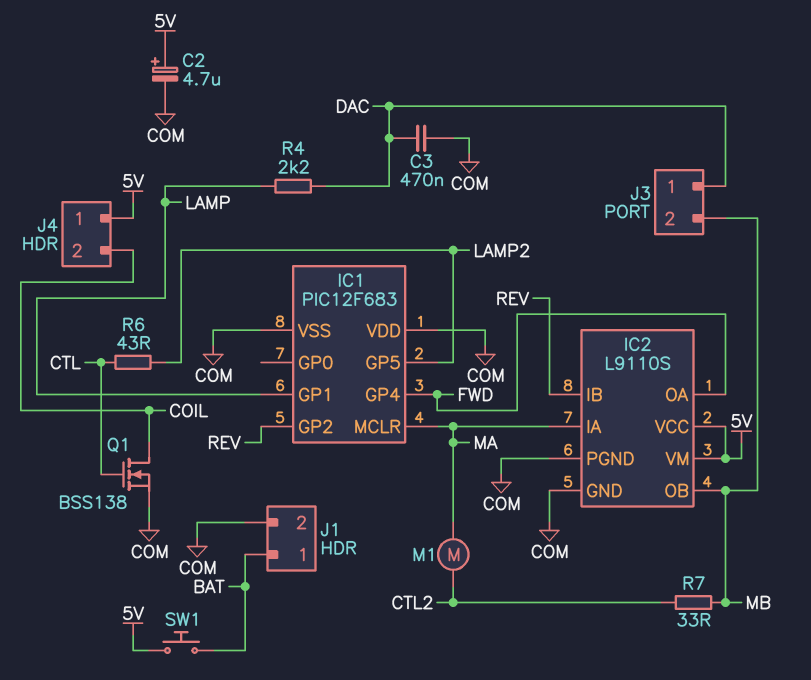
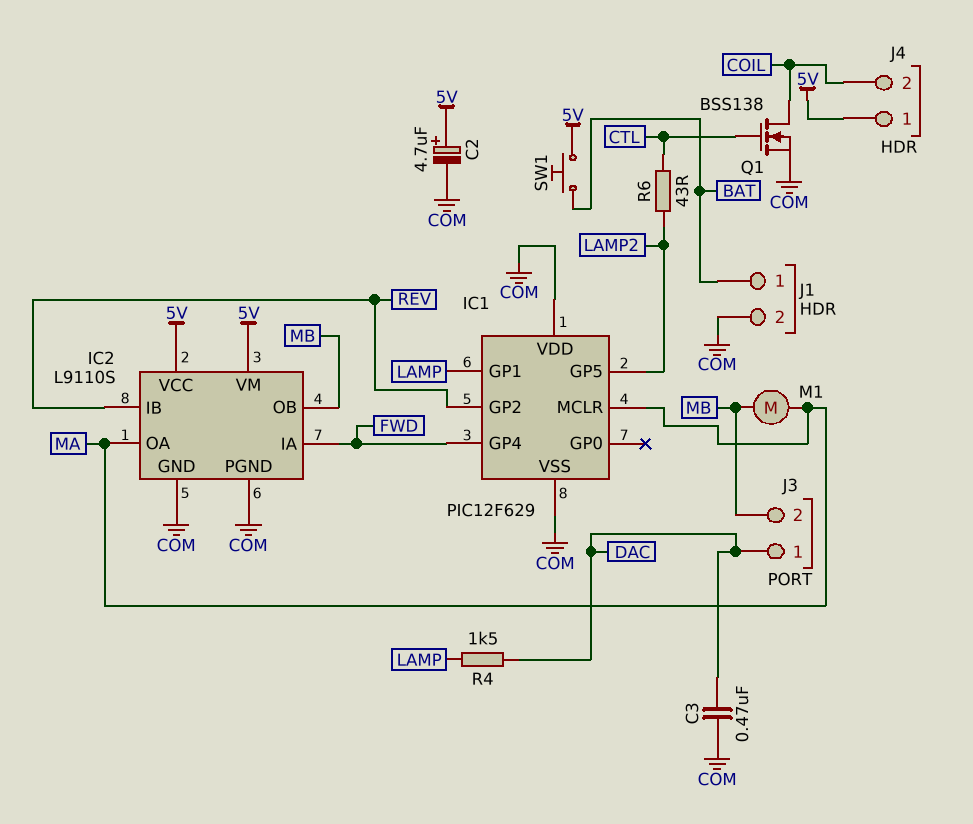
IC1: PIC12F683 -> PIC12F629
IC2 pin IA: MA -> FWD
IC2 pin OA: FWD -> MA
M1: motor (CTL2, MA) -> motor (MA, MB)
R4: 2.2k (DAC, LAMP) -> 1.5k (DAC, LAMP)
R7: 33 (CTL2, MB) -> none

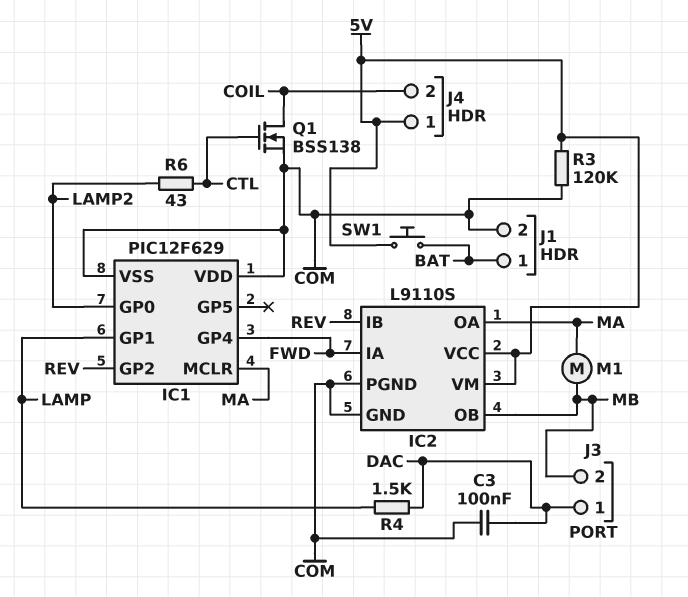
C2: 4.7uF (plus 5V, minus COM) -> none
C3: 470nF (COM, DAC) -> 100nF (COM, DAC)
IC1 pin GP0: none -> LAMP2
IC1 pin GP5: LAMP2 -> none
R3: none -> 120k (5V, COM)

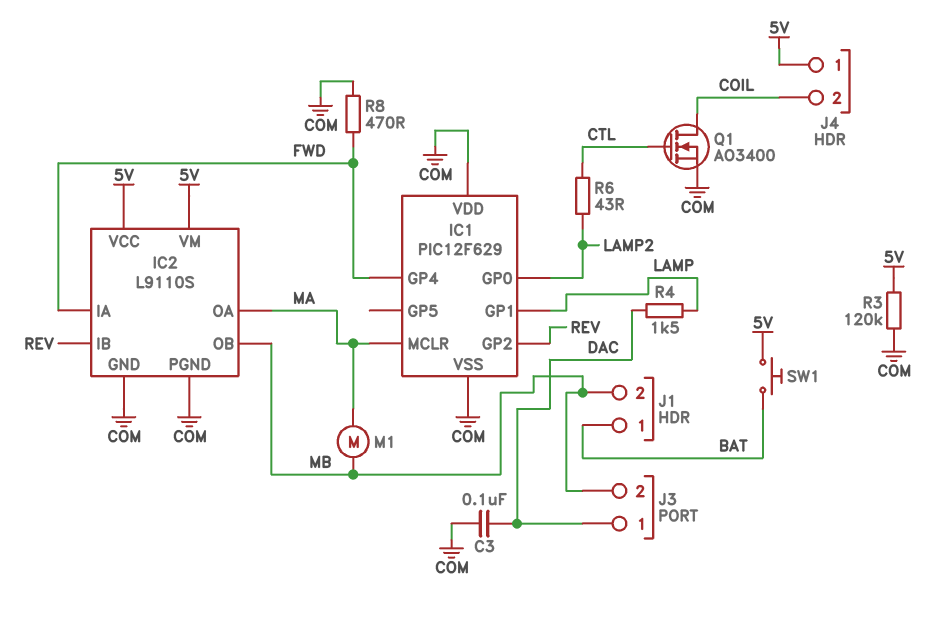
J1 pin 2: COM -> MB
Q1: NMOS BSS138 (G CTL, D COIL, S COM) -> NMOS AO3400 (G CTL, D COIL, S COM)
R8: none -> 470 (COM, FWD)

